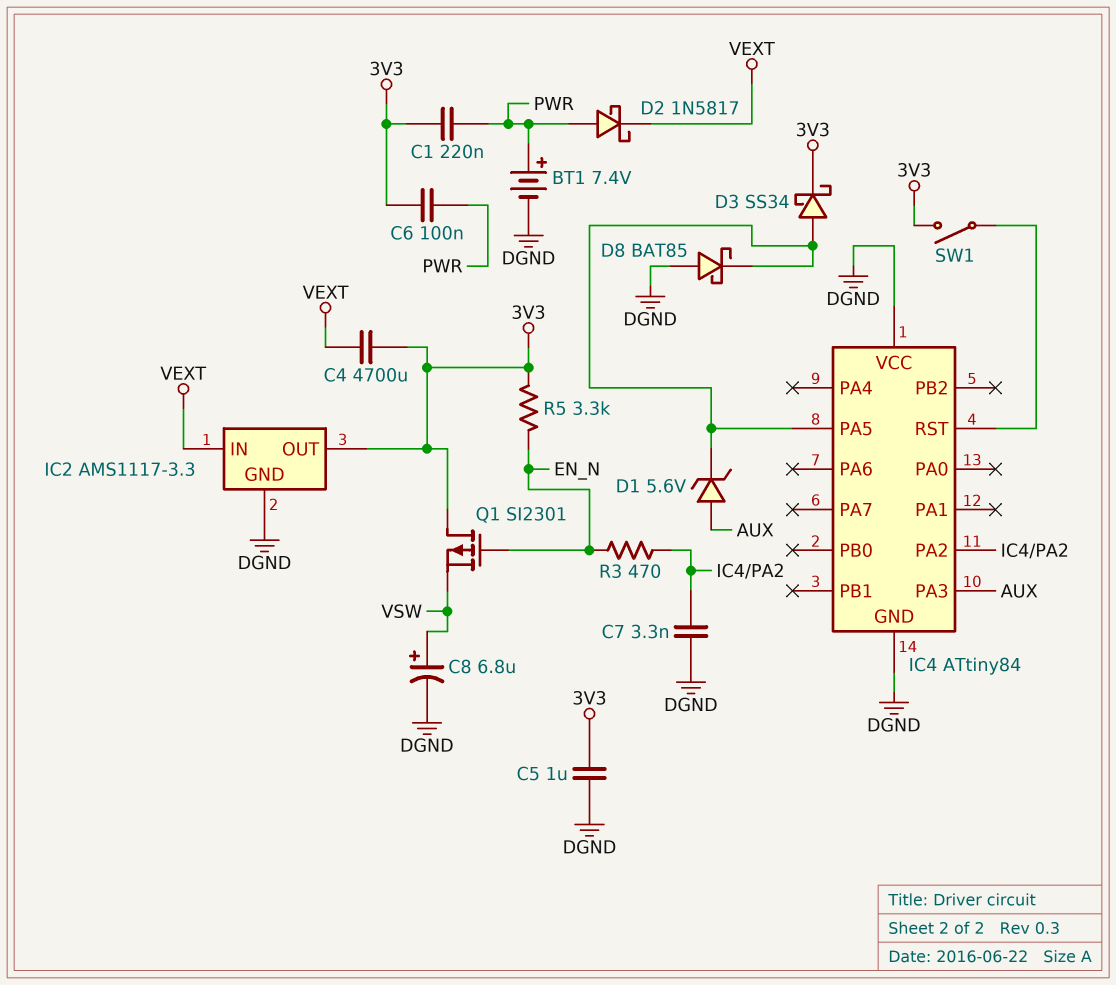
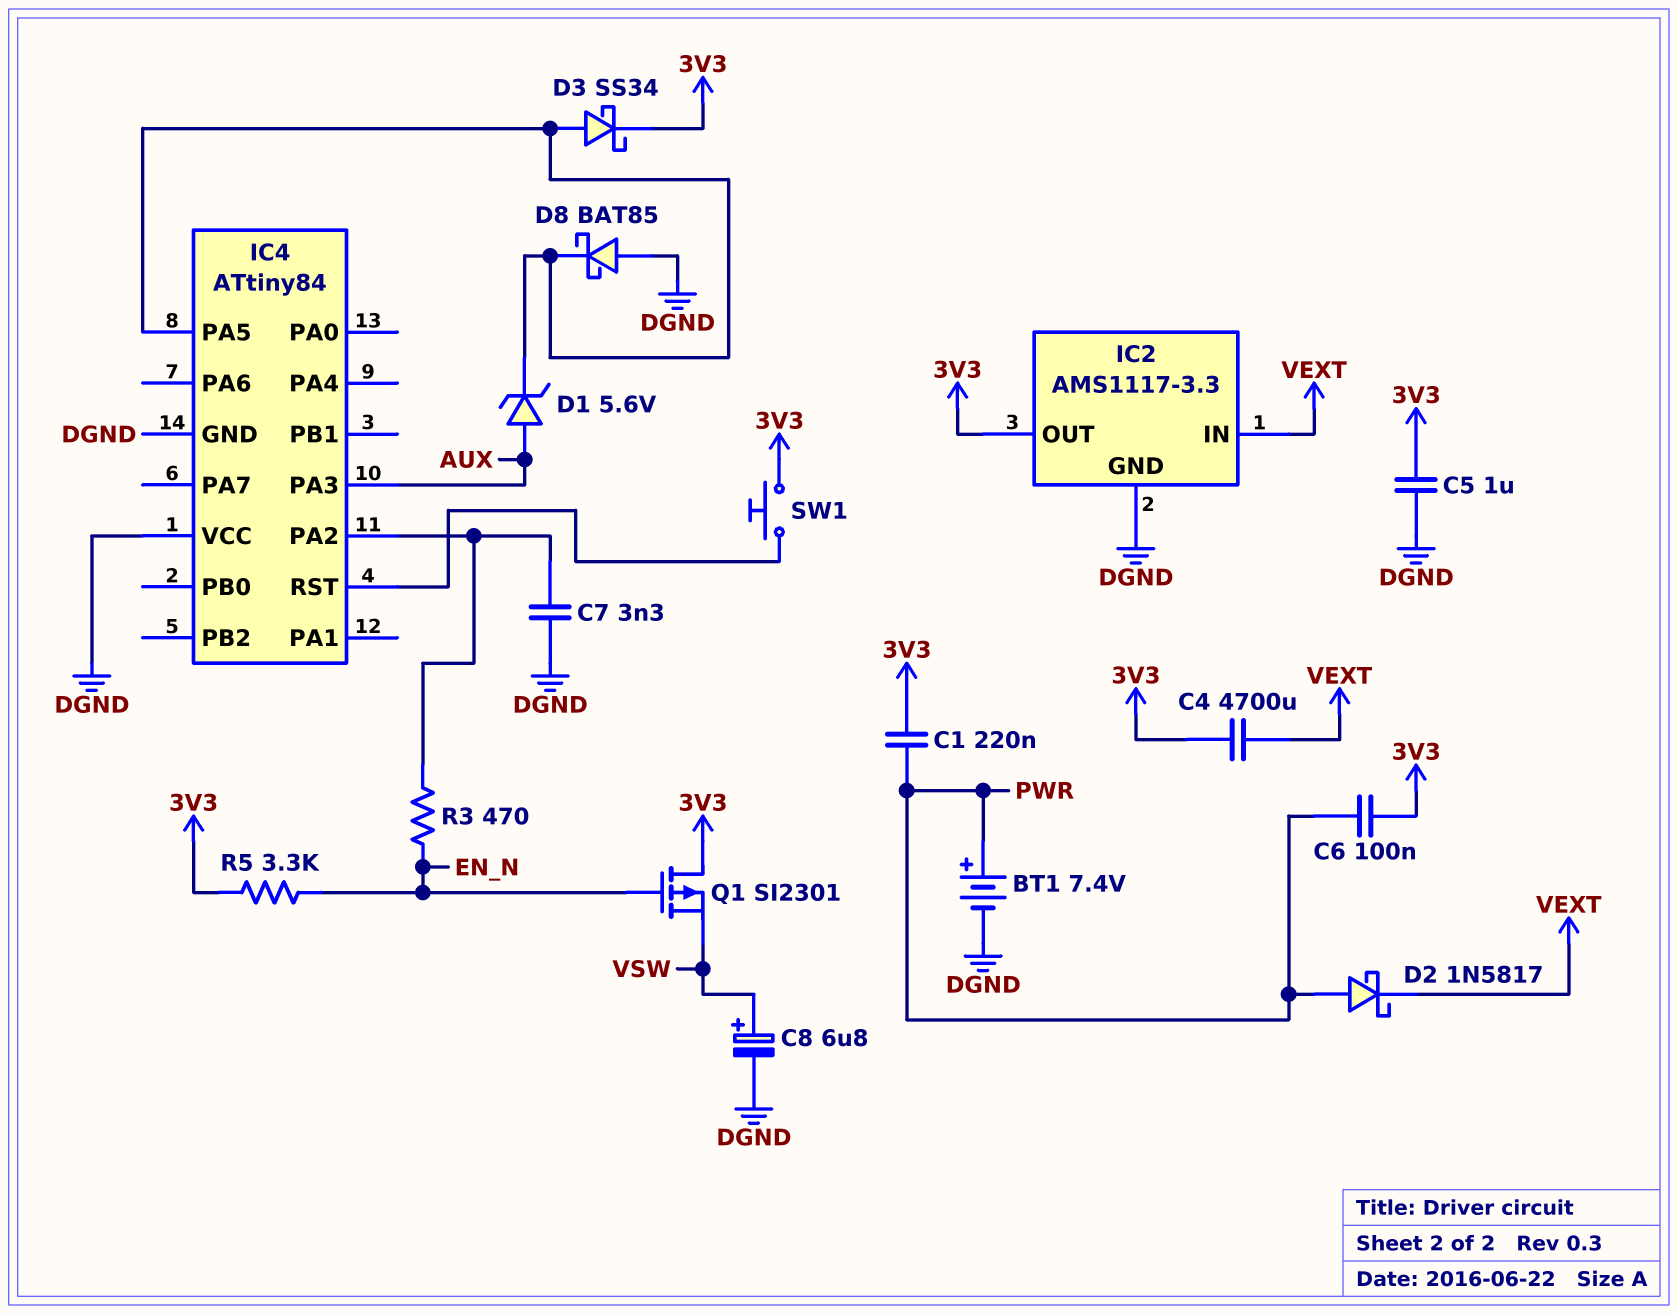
SW1: switch (3V3, IC4/RST) -> button (3V3, IC4/RST)

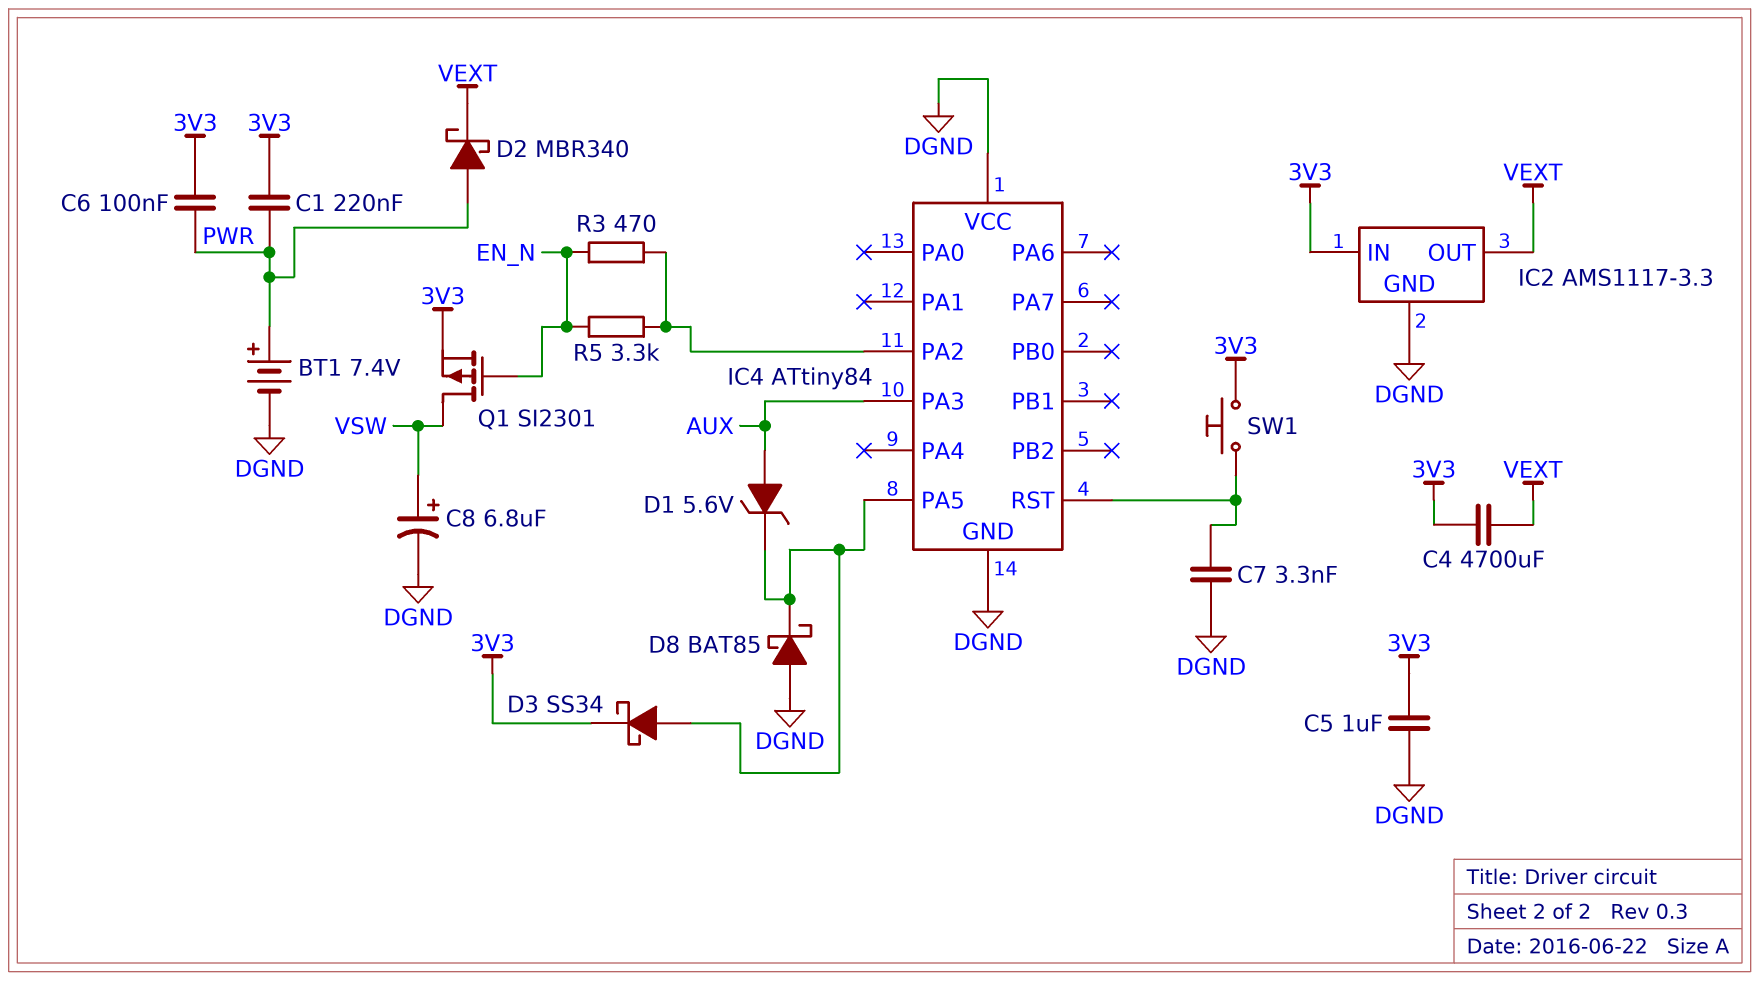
C7: 3.3nF (DGND, IC4/PA2) -> 3.3nF (DGND, IC4/RST)
D2: schottky 1N5817 (A PWR, K VEXT) -> schottky MBR340 (A PWR, K VEXT)
IC2 pin IN: VEXT -> 3V3
IC2 pin OUT: 3V3 -> VEXT
Q1: PMOS SI2301 (G EN_N, D 3V3, S VSW) -> PMOS SI2301 (G EN_N, D VSW, S 3V3)
R5: 3.3k (3V3, EN_N) -> 3.3k (EN_N, IC4/PA2)

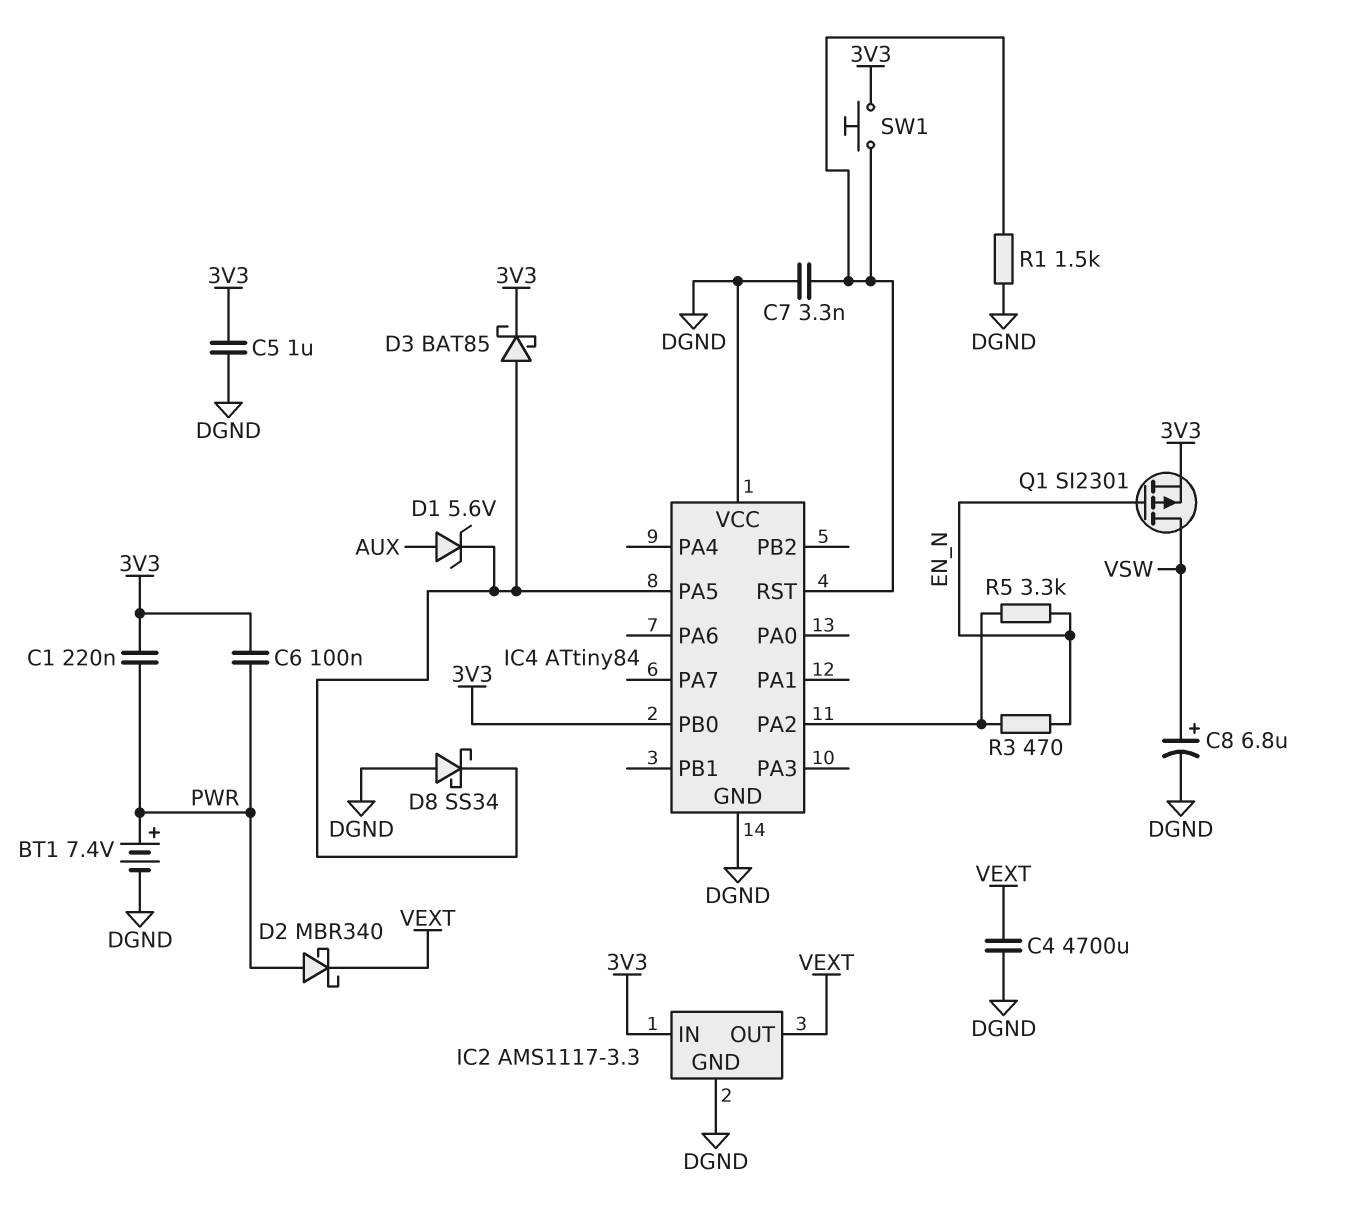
C4: 4700uF (3V3, VEXT) -> 4700uF (DGND, VEXT)
D3: schottky SS34 (A IC4/PA5, K 3V3) -> schottky BAT85 (A IC4/PA5, K 3V3)
D8: schottky BAT85 (A DGND, K IC4/PA5) -> schottky SS34 (A DGND, K IC4/PA5)
IC4 pin PA3: AUX -> none
IC4 pin PB0: none -> 3V3
R1: none -> 1.5k (DGND, IC4/RST)

